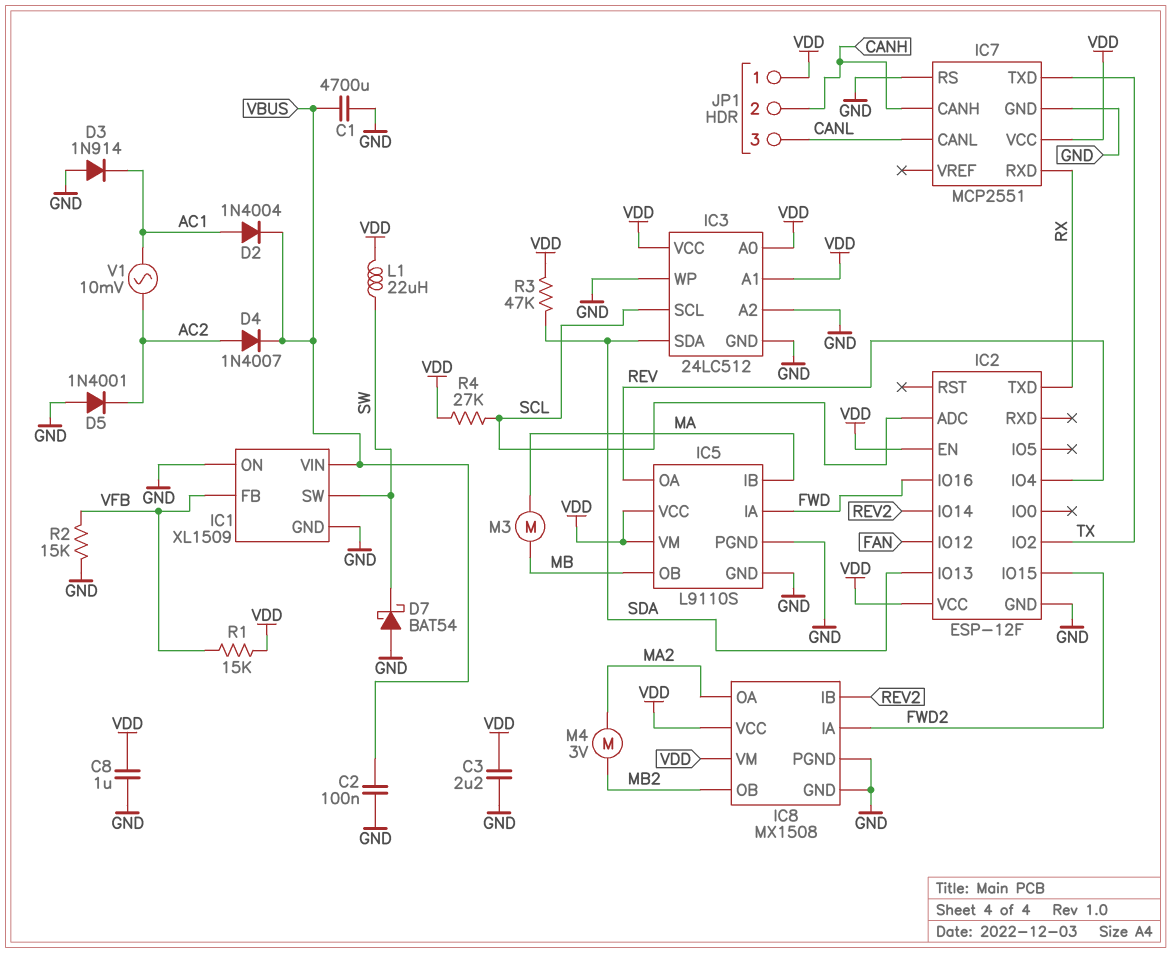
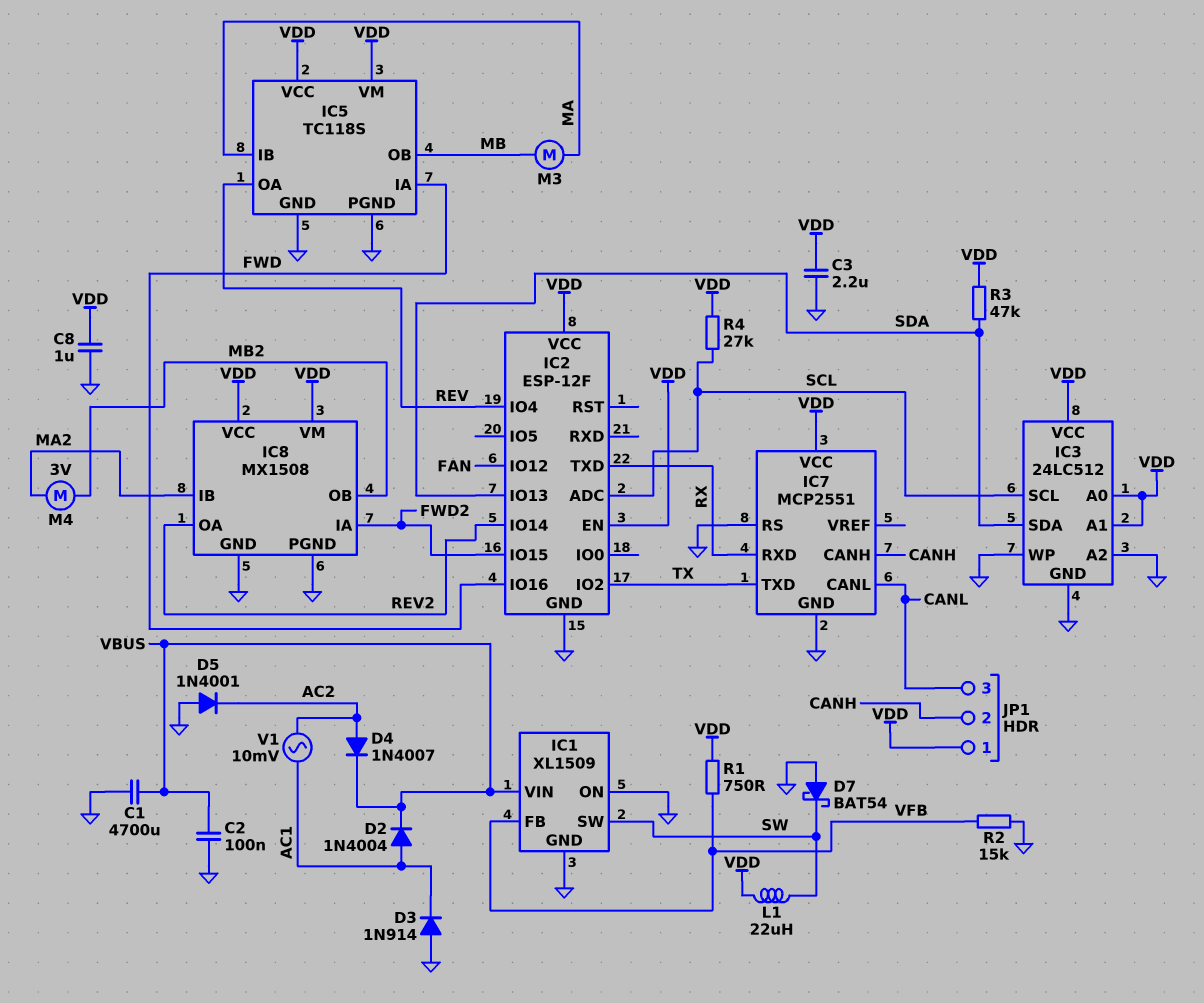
IC5: L9110S -> TC118S
IC8 pin IB: REV2 -> MA2
IC8 pin OA: MA2 -> REV2
R1: 15k (VDD, VFB) -> 750 (VDD, VFB)

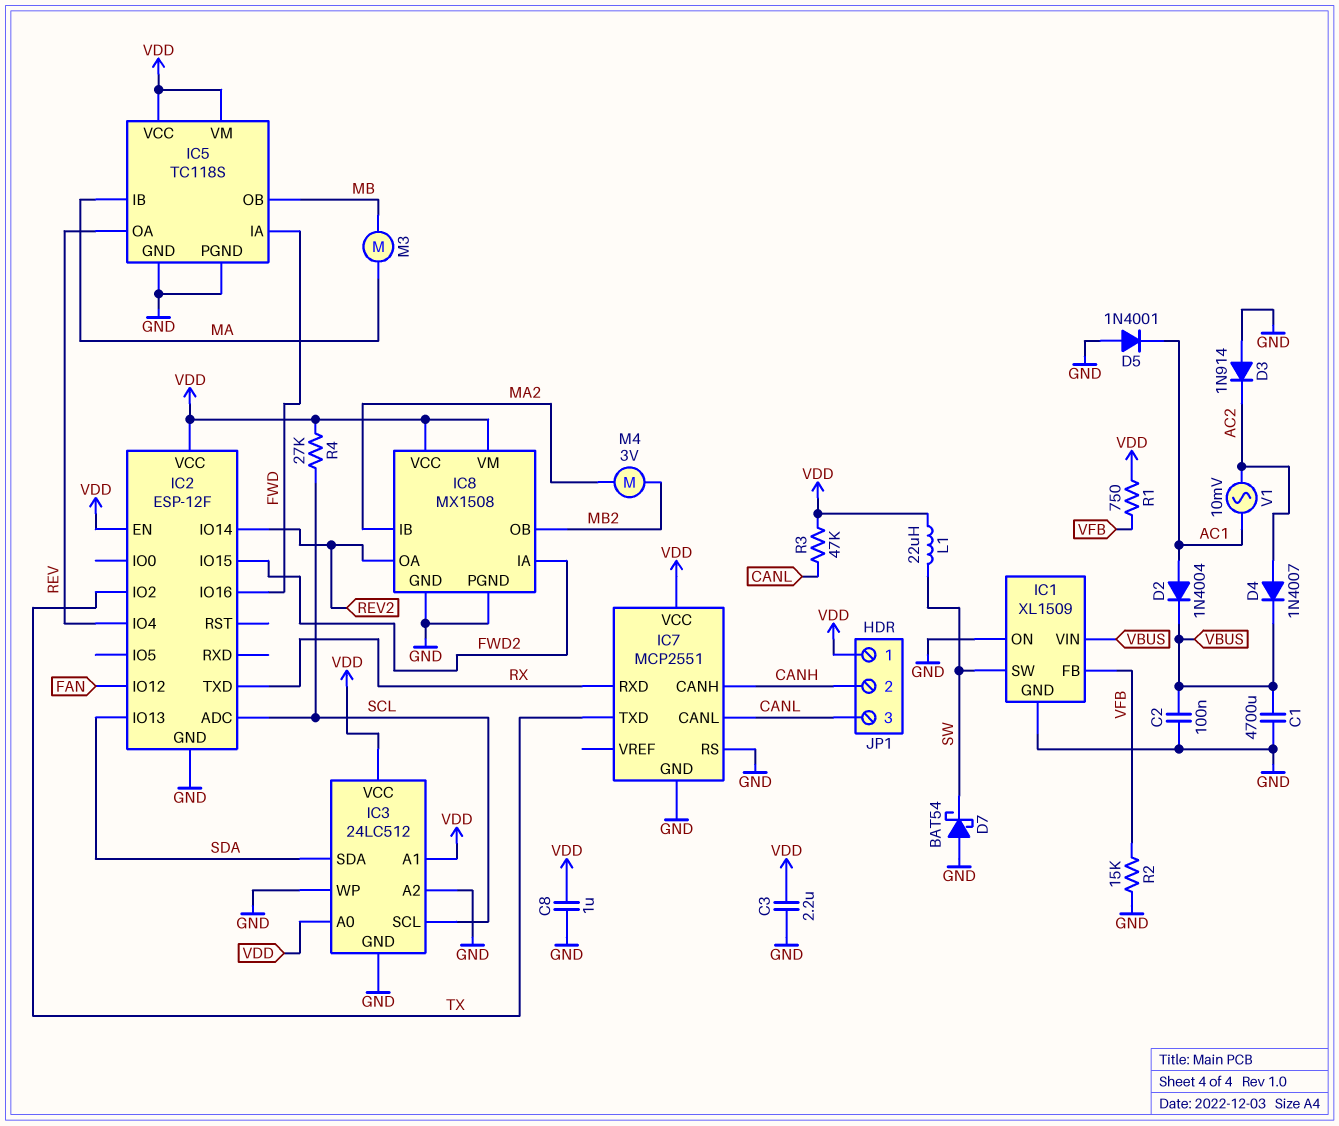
D3: diode 1N914 (A GND, K AC1) -> diode 1N914 (A GND, K AC2)
D5: diode 1N4001 (A GND, K AC2) -> diode 1N4001 (A GND, K AC1)
R3: 47k (SDA, VDD) -> 47k (CANL, VDD)

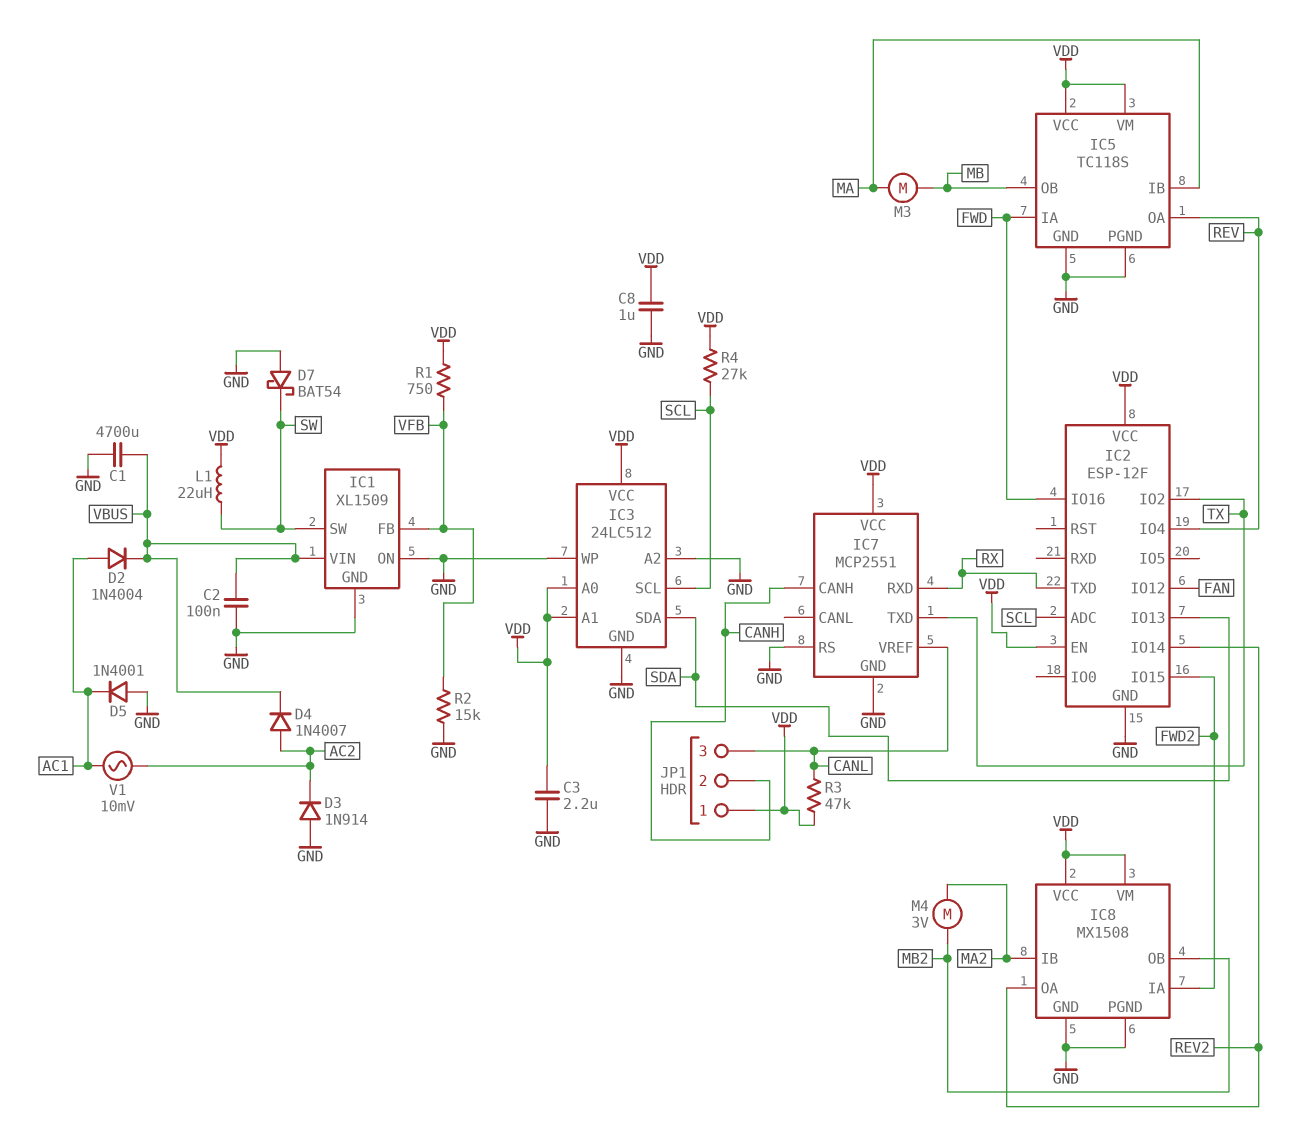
IC7 pin CANL: CANL -> none
IC7 pin VREF: none -> CANL

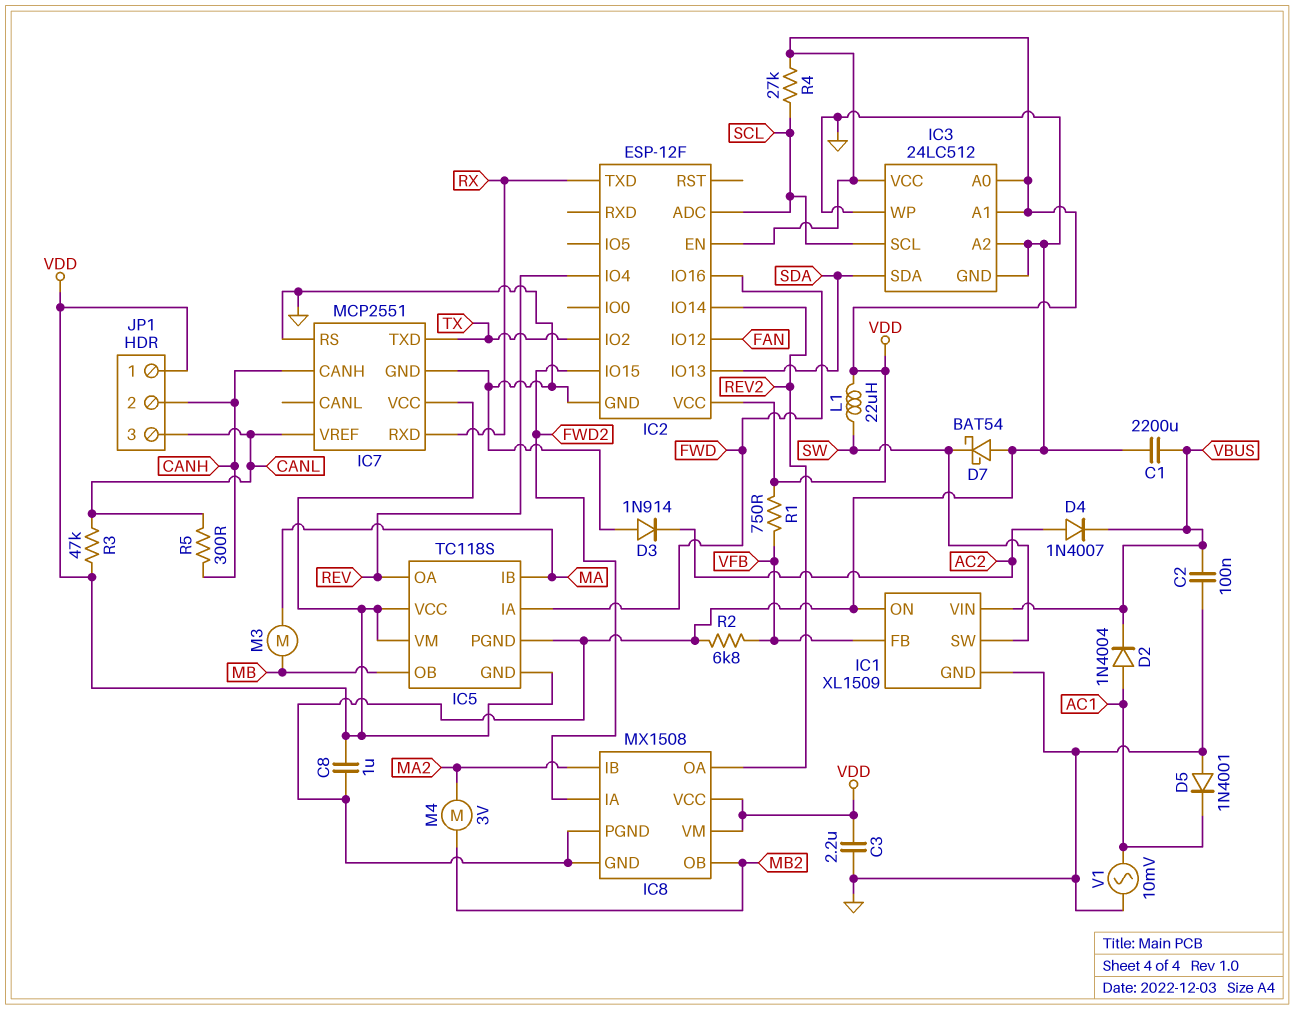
C1: 4700uF (GND, VBUS) -> 2200uF (GND, VBUS)
IC5 pin GND: GND -> VDD
R2: 15k (GND, VFB) -> 6.8k (GND, VFB)
R5: none -> 300 (CANH, CANL)
V1: AC 10mV (AC1, AC2) -> AC 10mV (AC1, GND)

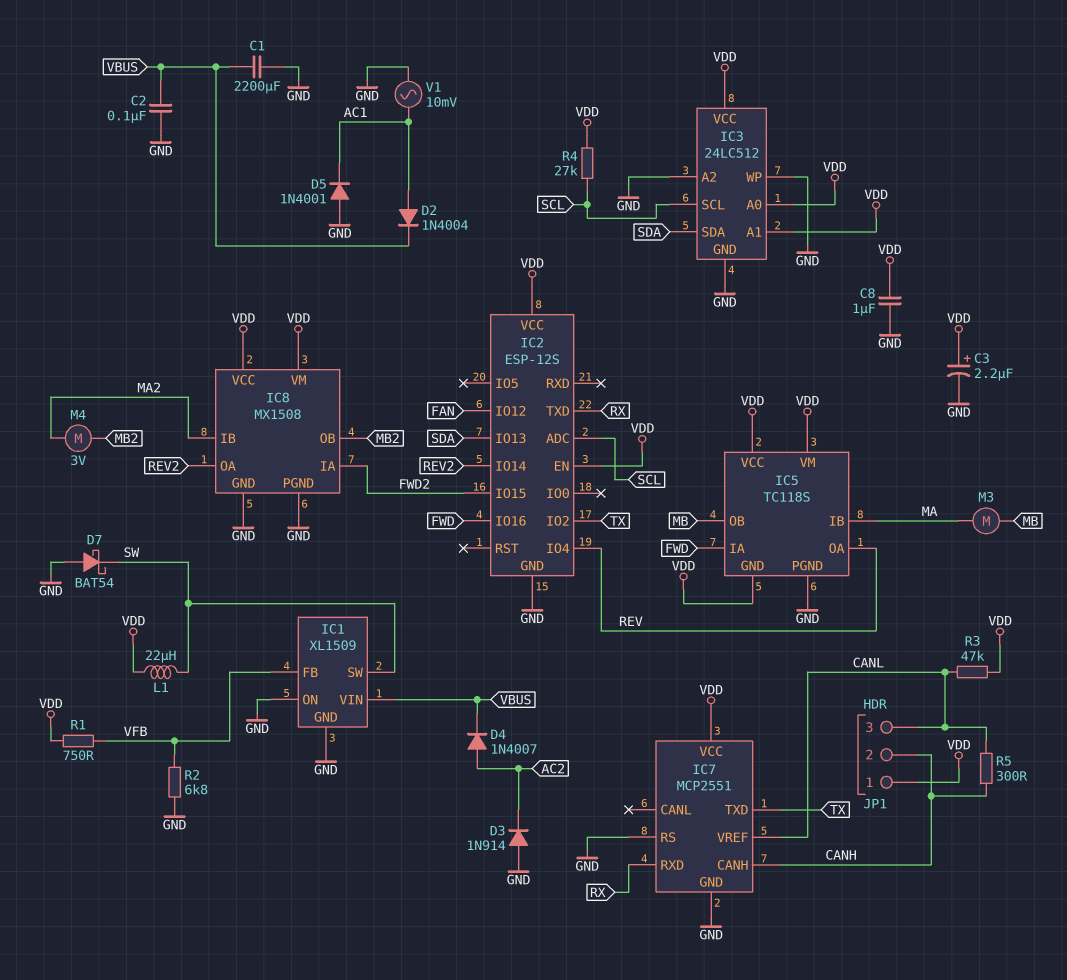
C3: 2.2uF (GND, VDD) -> 2.2uF (plus VDD, minus GND)
IC2: ESP-12F -> ESP-12S

